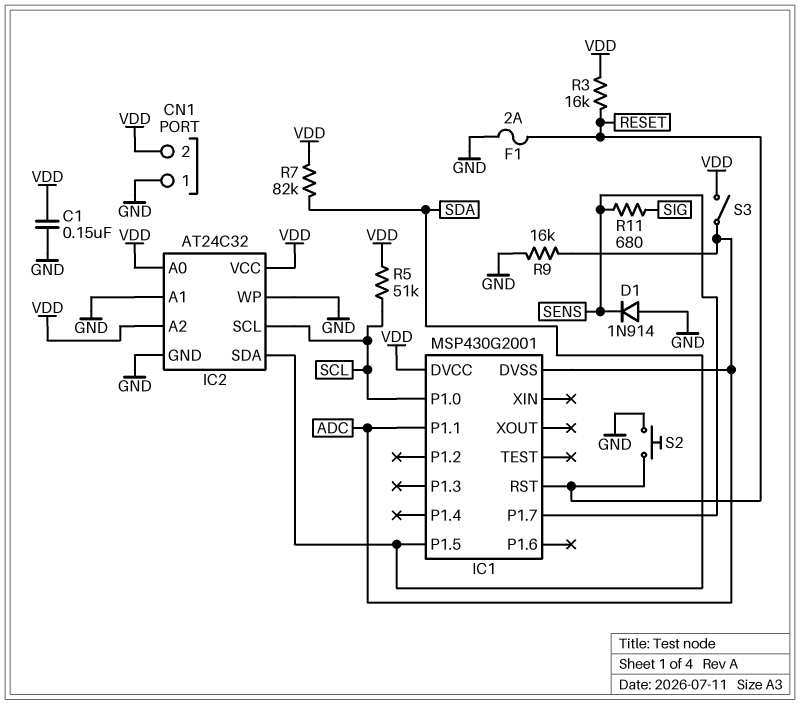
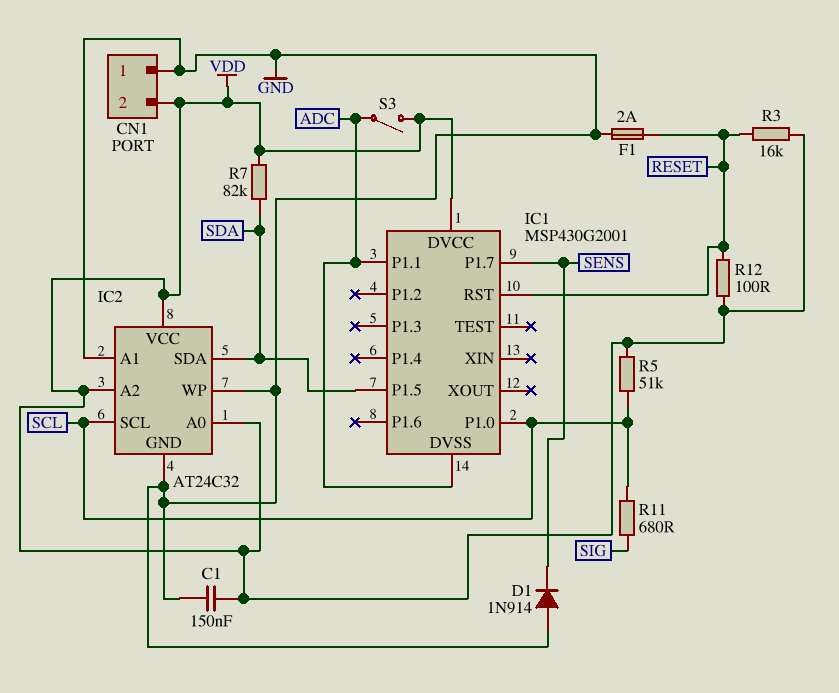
R9: 16k (ADC, GND) -> none
R11: 680 (SENS, SIG) -> 680 (SCL, SIG)
R12: none -> 100 (RESET, VDD)
S2: button (GND, RESET) -> none

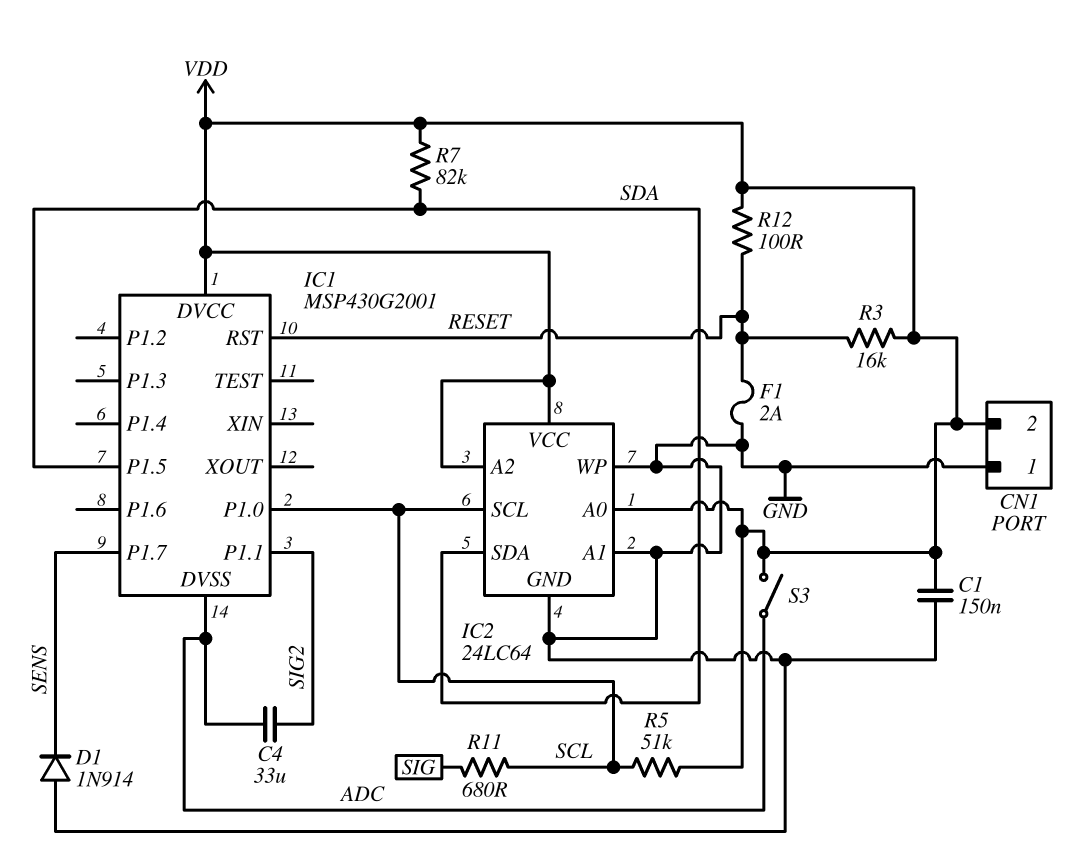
C4: none -> 33uF (ADC, SIG2)
IC1 pin P1.1: ADC -> SIG2
IC2: AT24C32 -> 24LC64

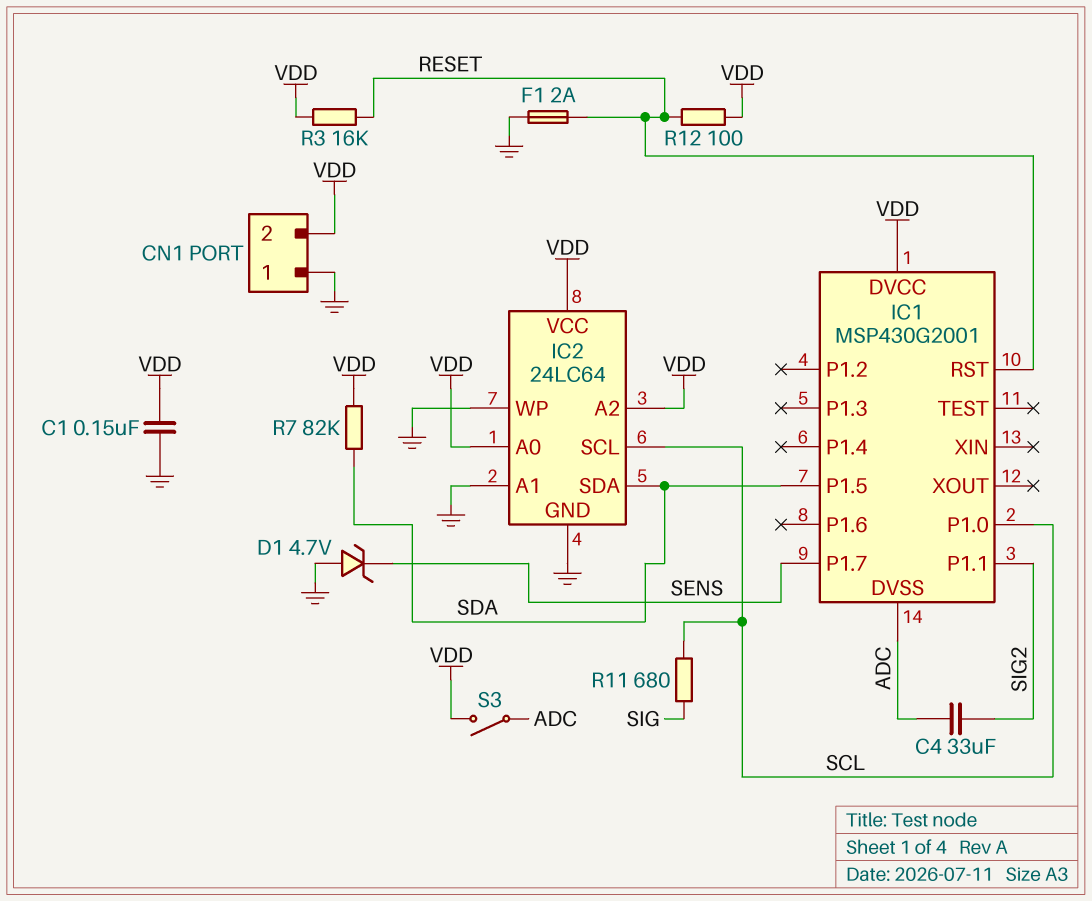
D1: diode 1N914 (A GND, K SENS) -> zener 4.7V (A GND, K SENS)
R5: 51k (SCL, VDD) -> none

